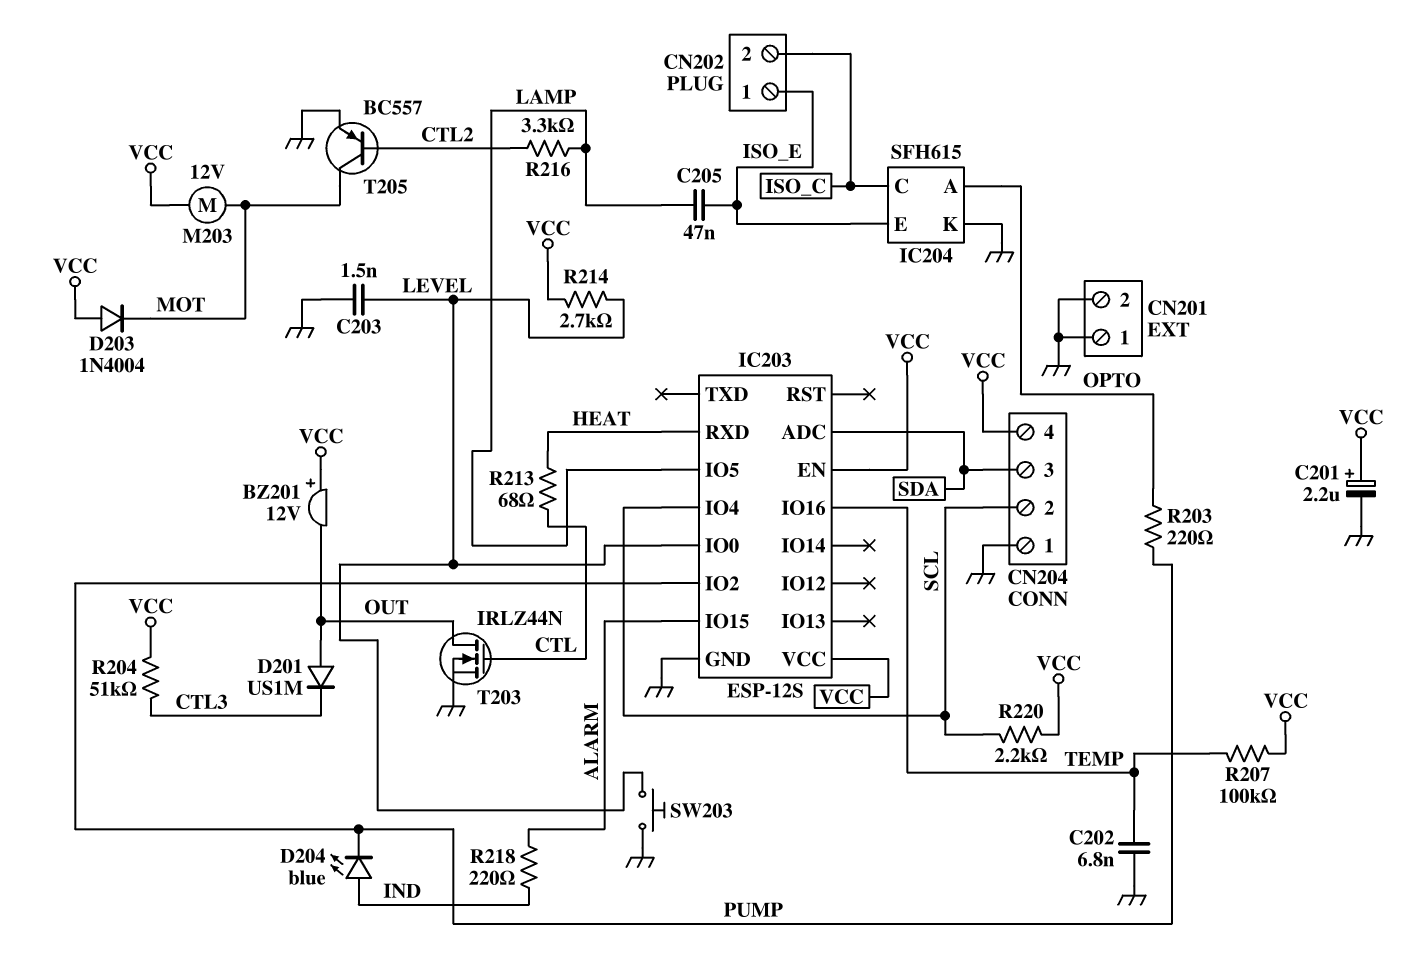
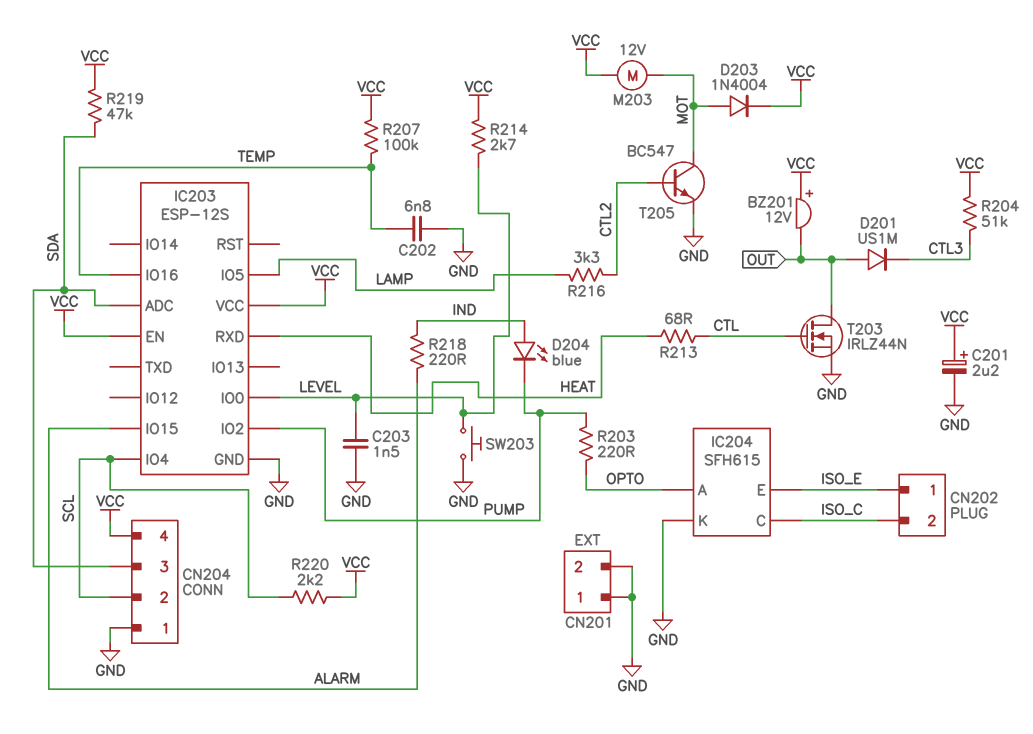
C205: 47nF (ISO_E, LAMP) -> none
D203: diode 1N4004 (A VCC, K MOT) -> diode 1N4004 (A MOT, K VCC)
R219: none -> 47k (SDA, VCC)
T205: PNP BC557 (B CTL2, C MOT, E GND) -> NPN BC547 (B CTL2, C MOT, E GND)

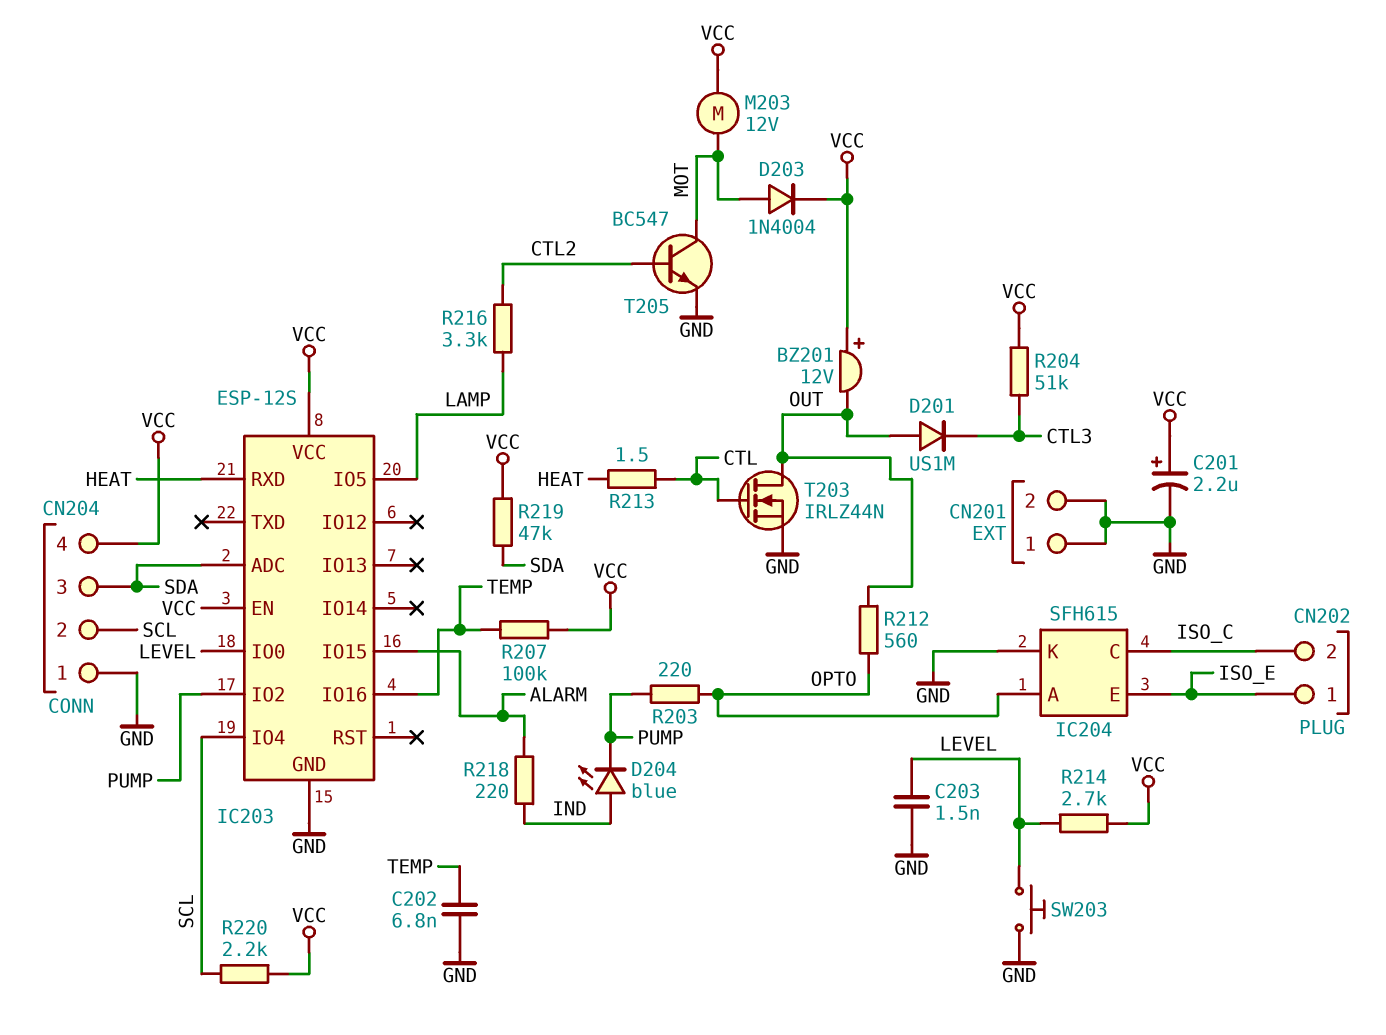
R212: none -> 560 (OPTO, OUT)
R213: 68 (CTL, HEAT) -> 1.5 (CTL, HEAT)

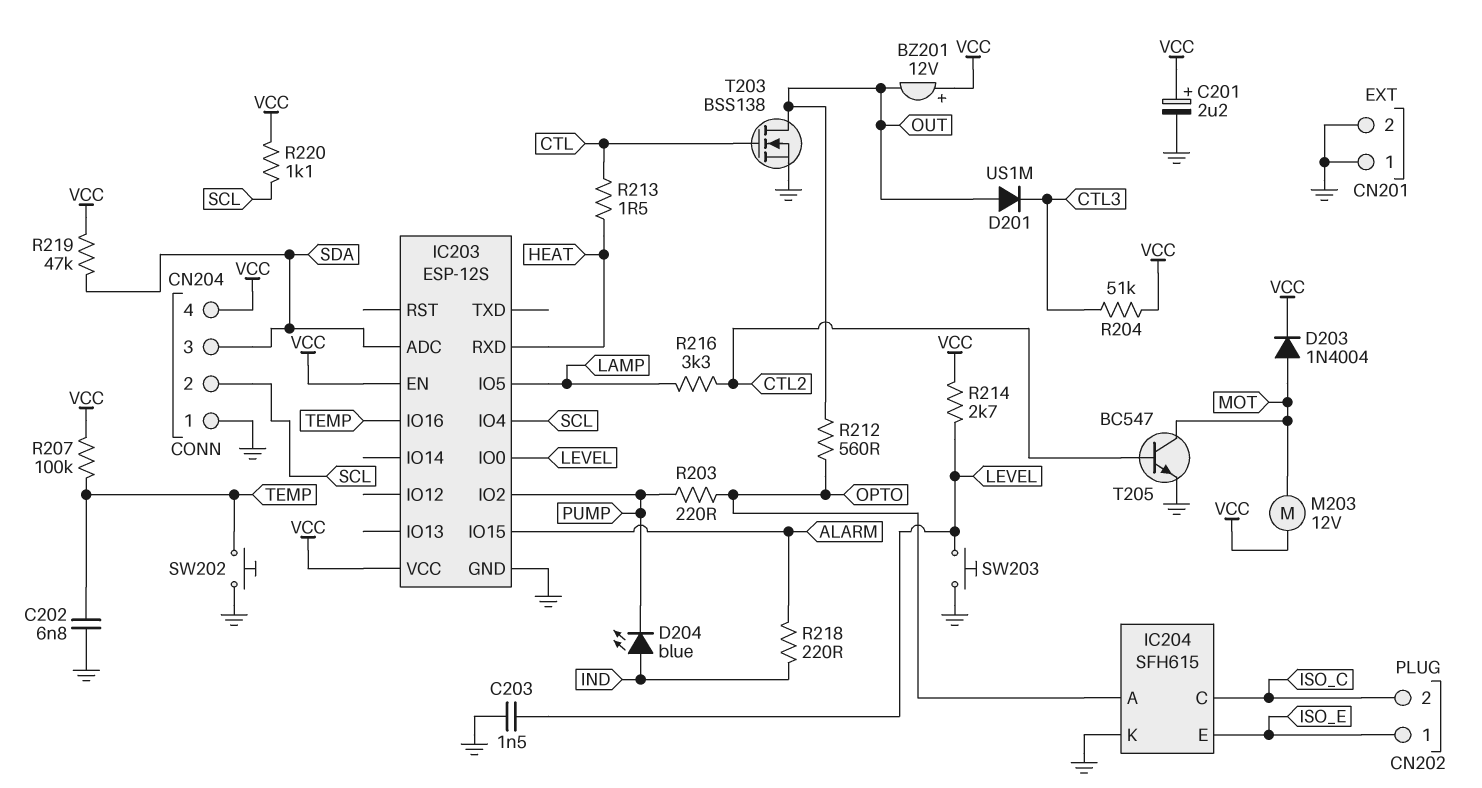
R220: 2.2k (SCL, VCC) -> 1.1k (SCL, VCC)
SW202: none -> button (GND, TEMP)
T203: NMOS IRLZ44N (G CTL, D OUT, S GND) -> NMOS BSS138 (G CTL, D OUT, S GND)

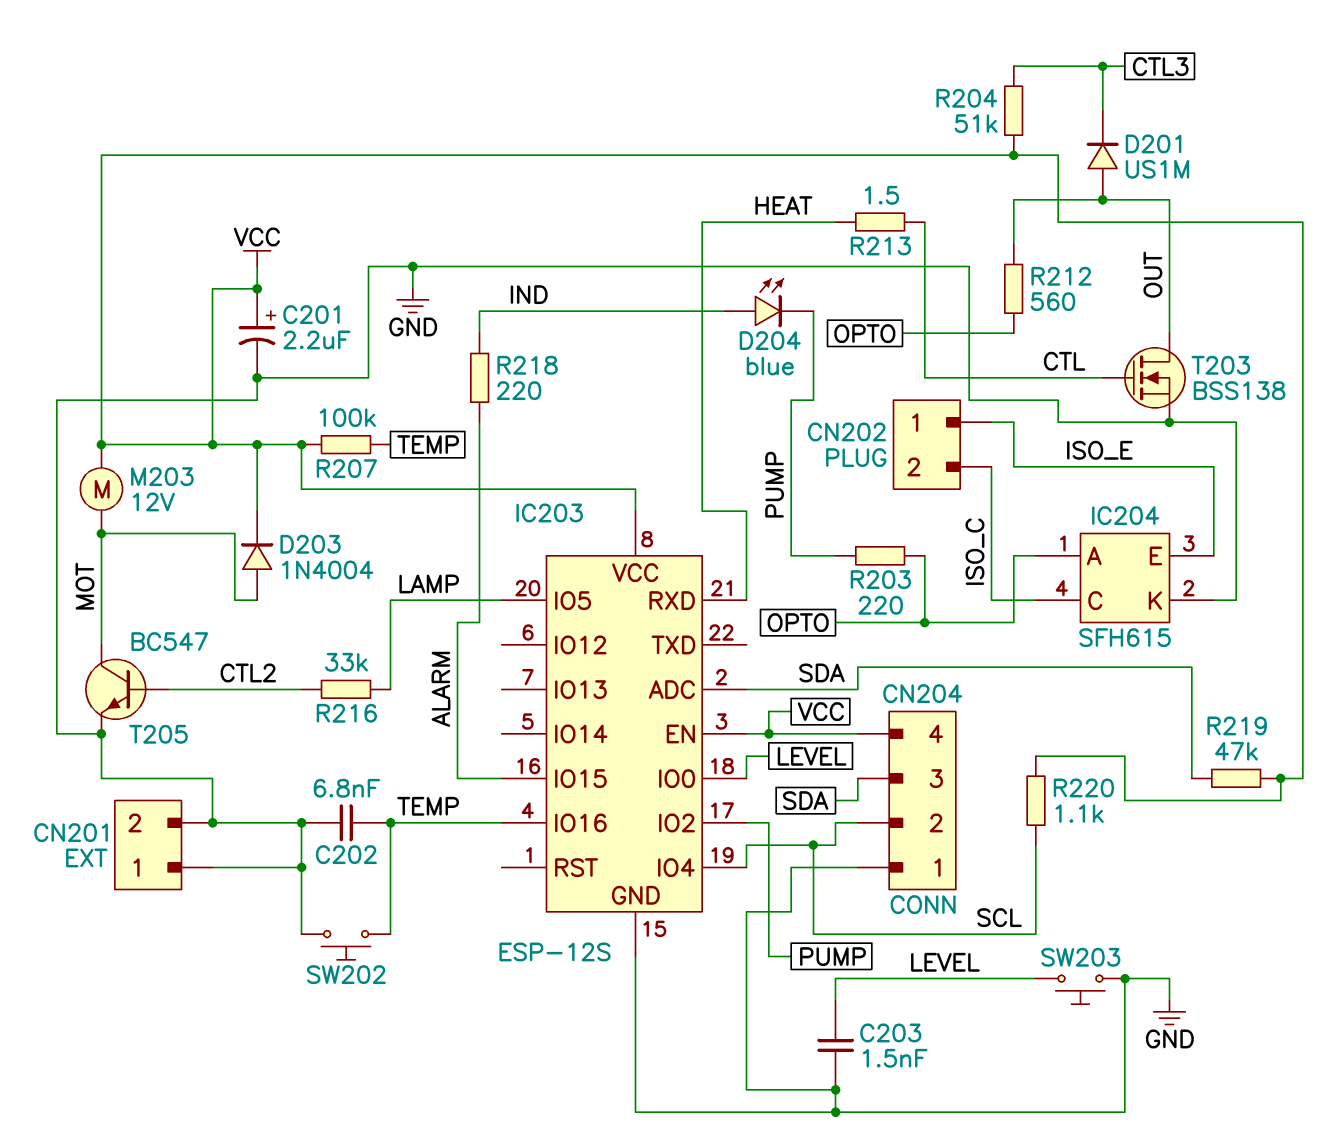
BZ201: buzzer 12V (plus VCC, minus OUT) -> none
R214: 2.7k (LEVEL, VCC) -> none
R216: 3.3k (CTL2, LAMP) -> 33k (CTL2, LAMP)

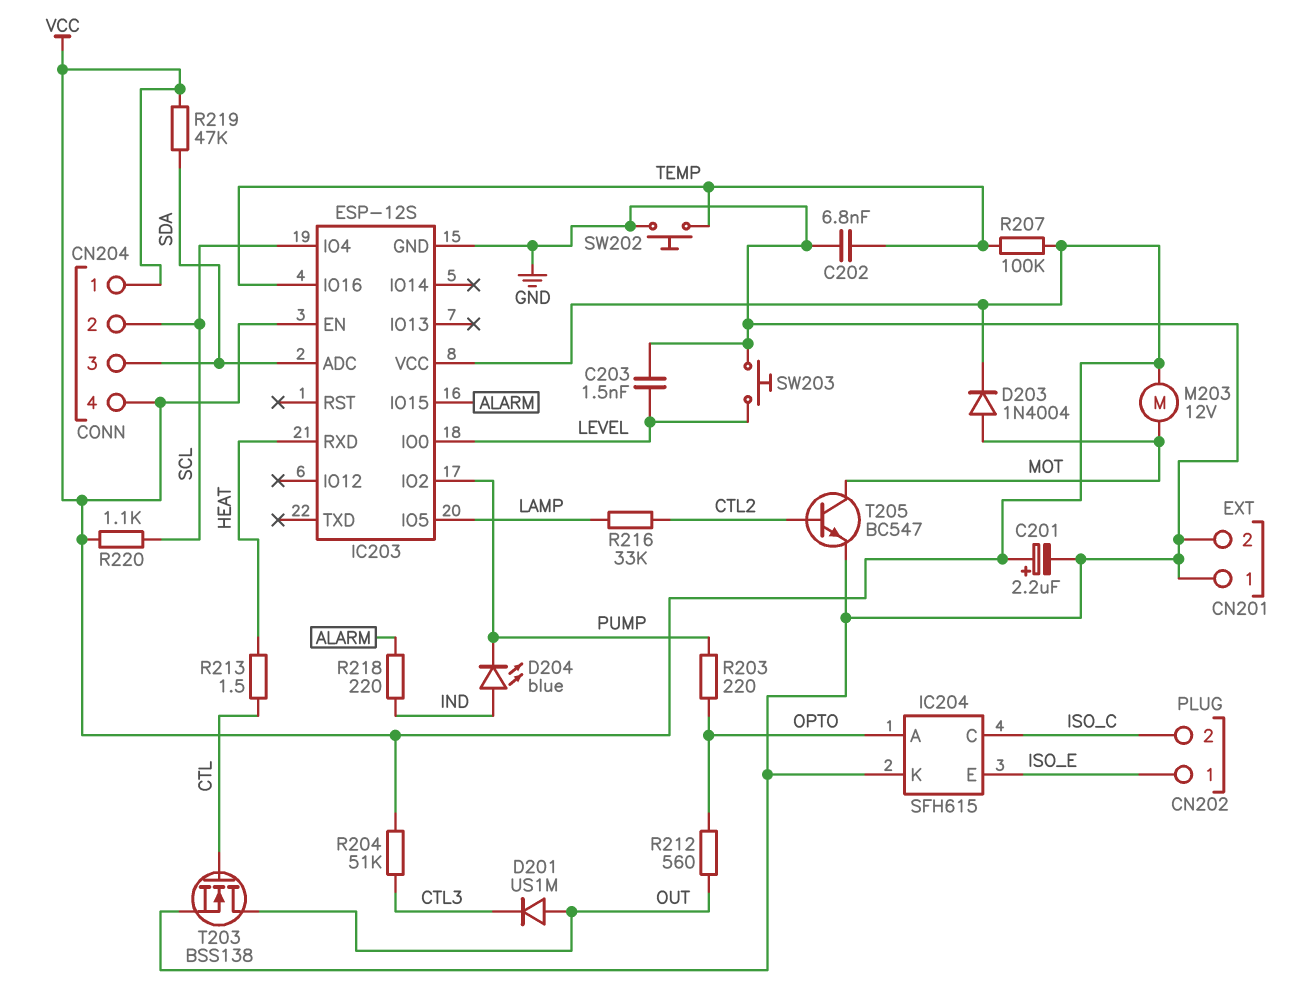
CN204 pin 1: GND -> VCC

